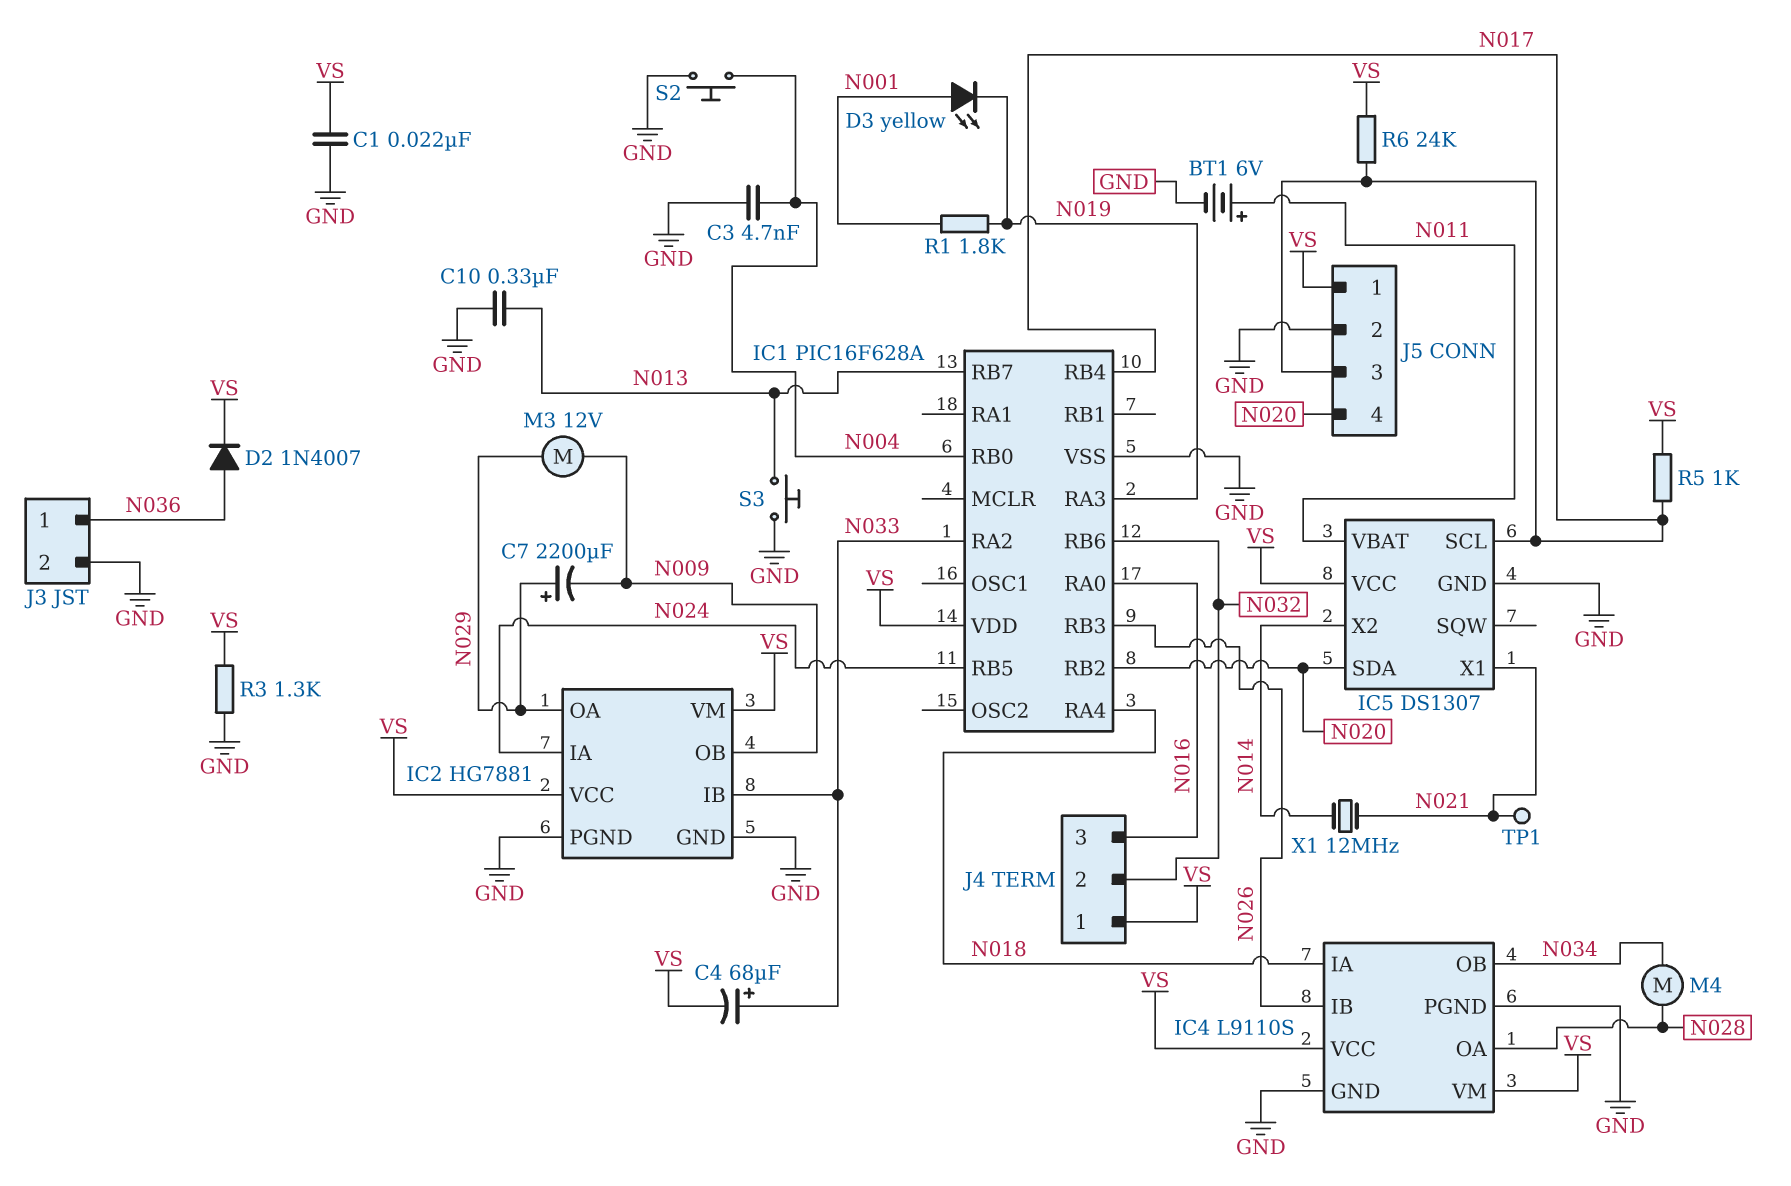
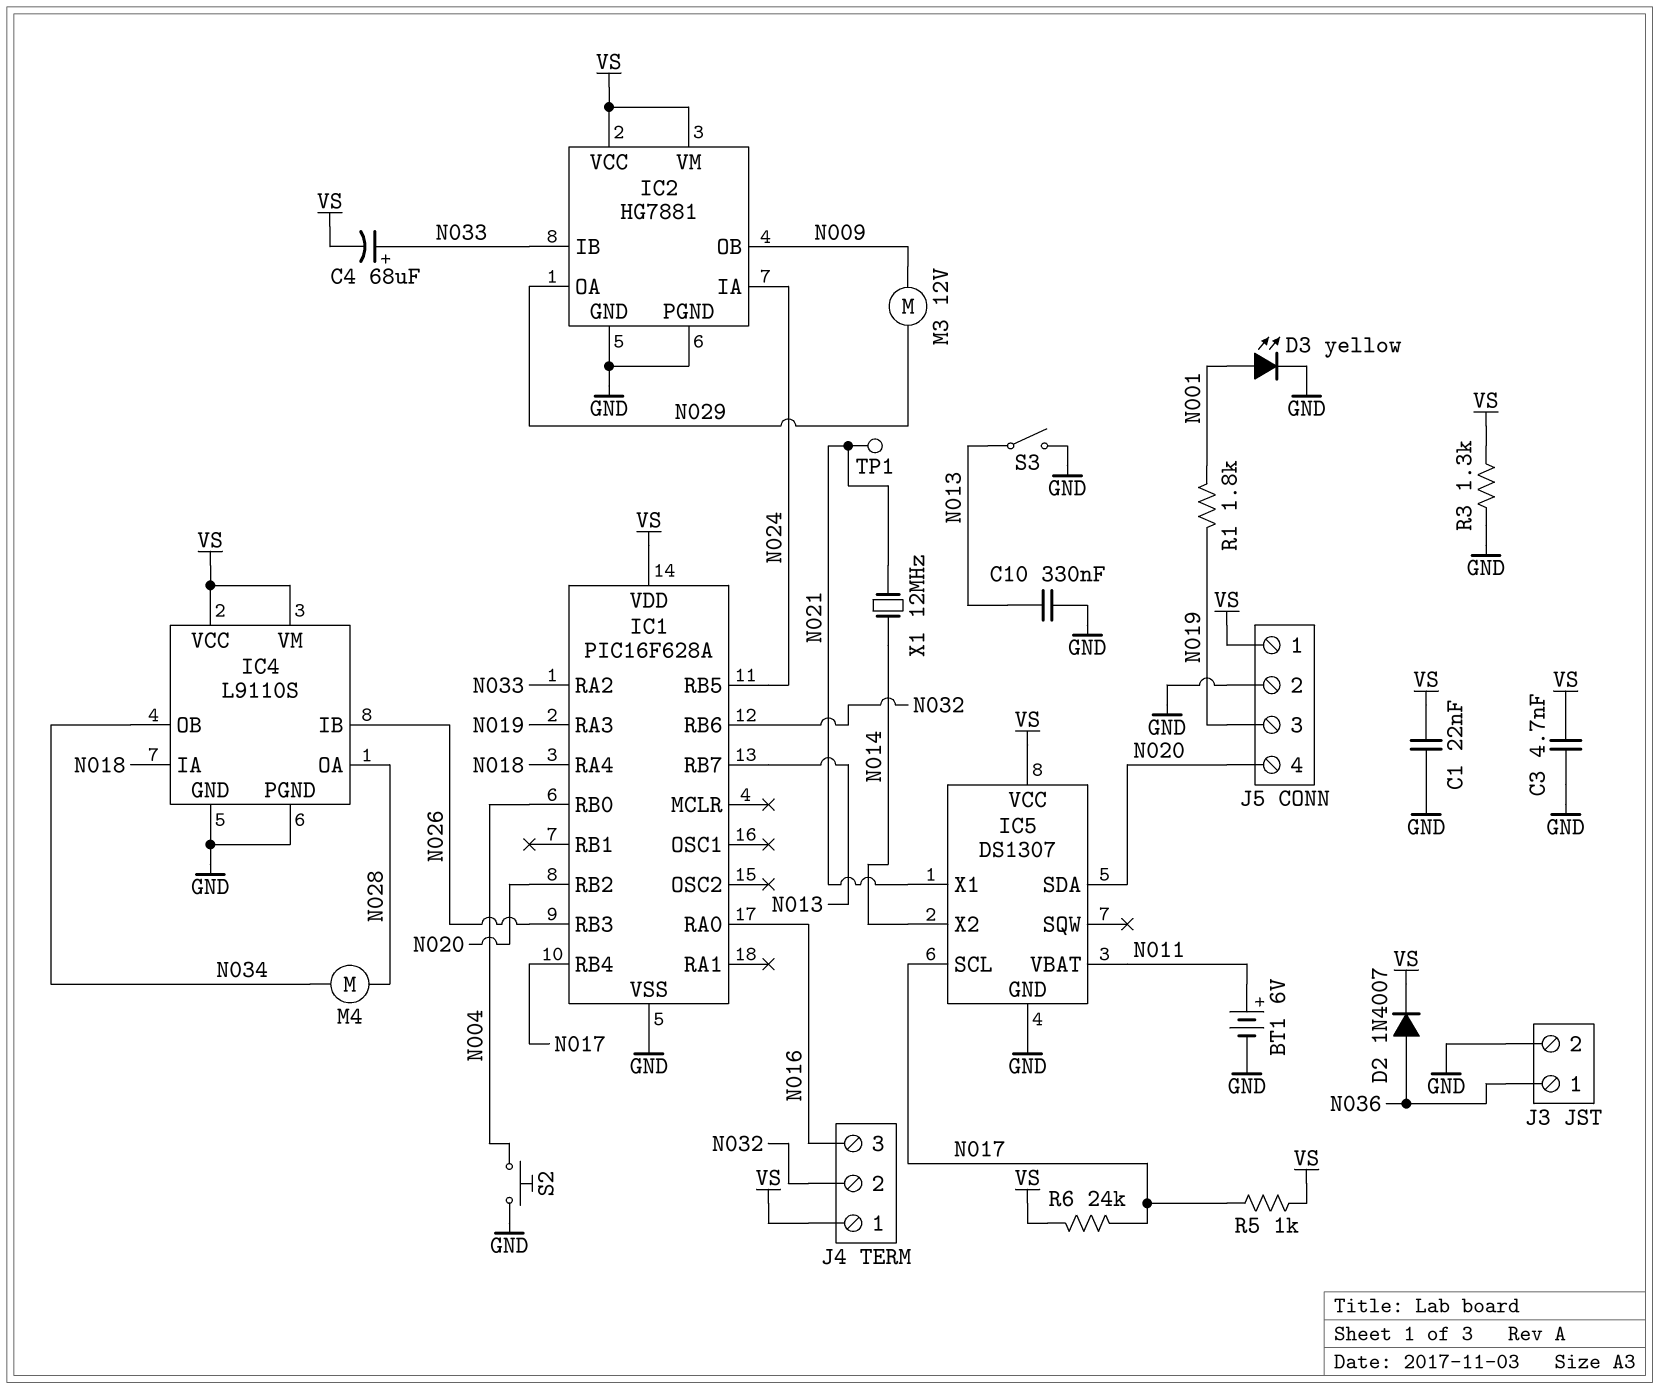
C3: 4.7nF (GND, N004) -> 4.7nF (GND, VS)
C7: 2200uF (plus N029, minus N009) -> none
D3: LED yellow (A N001, K N019) -> LED yellow (A N001, K GND)
J5 pin 3: N017 -> N019
S3: button (GND, N013) -> switch (GND, N013)

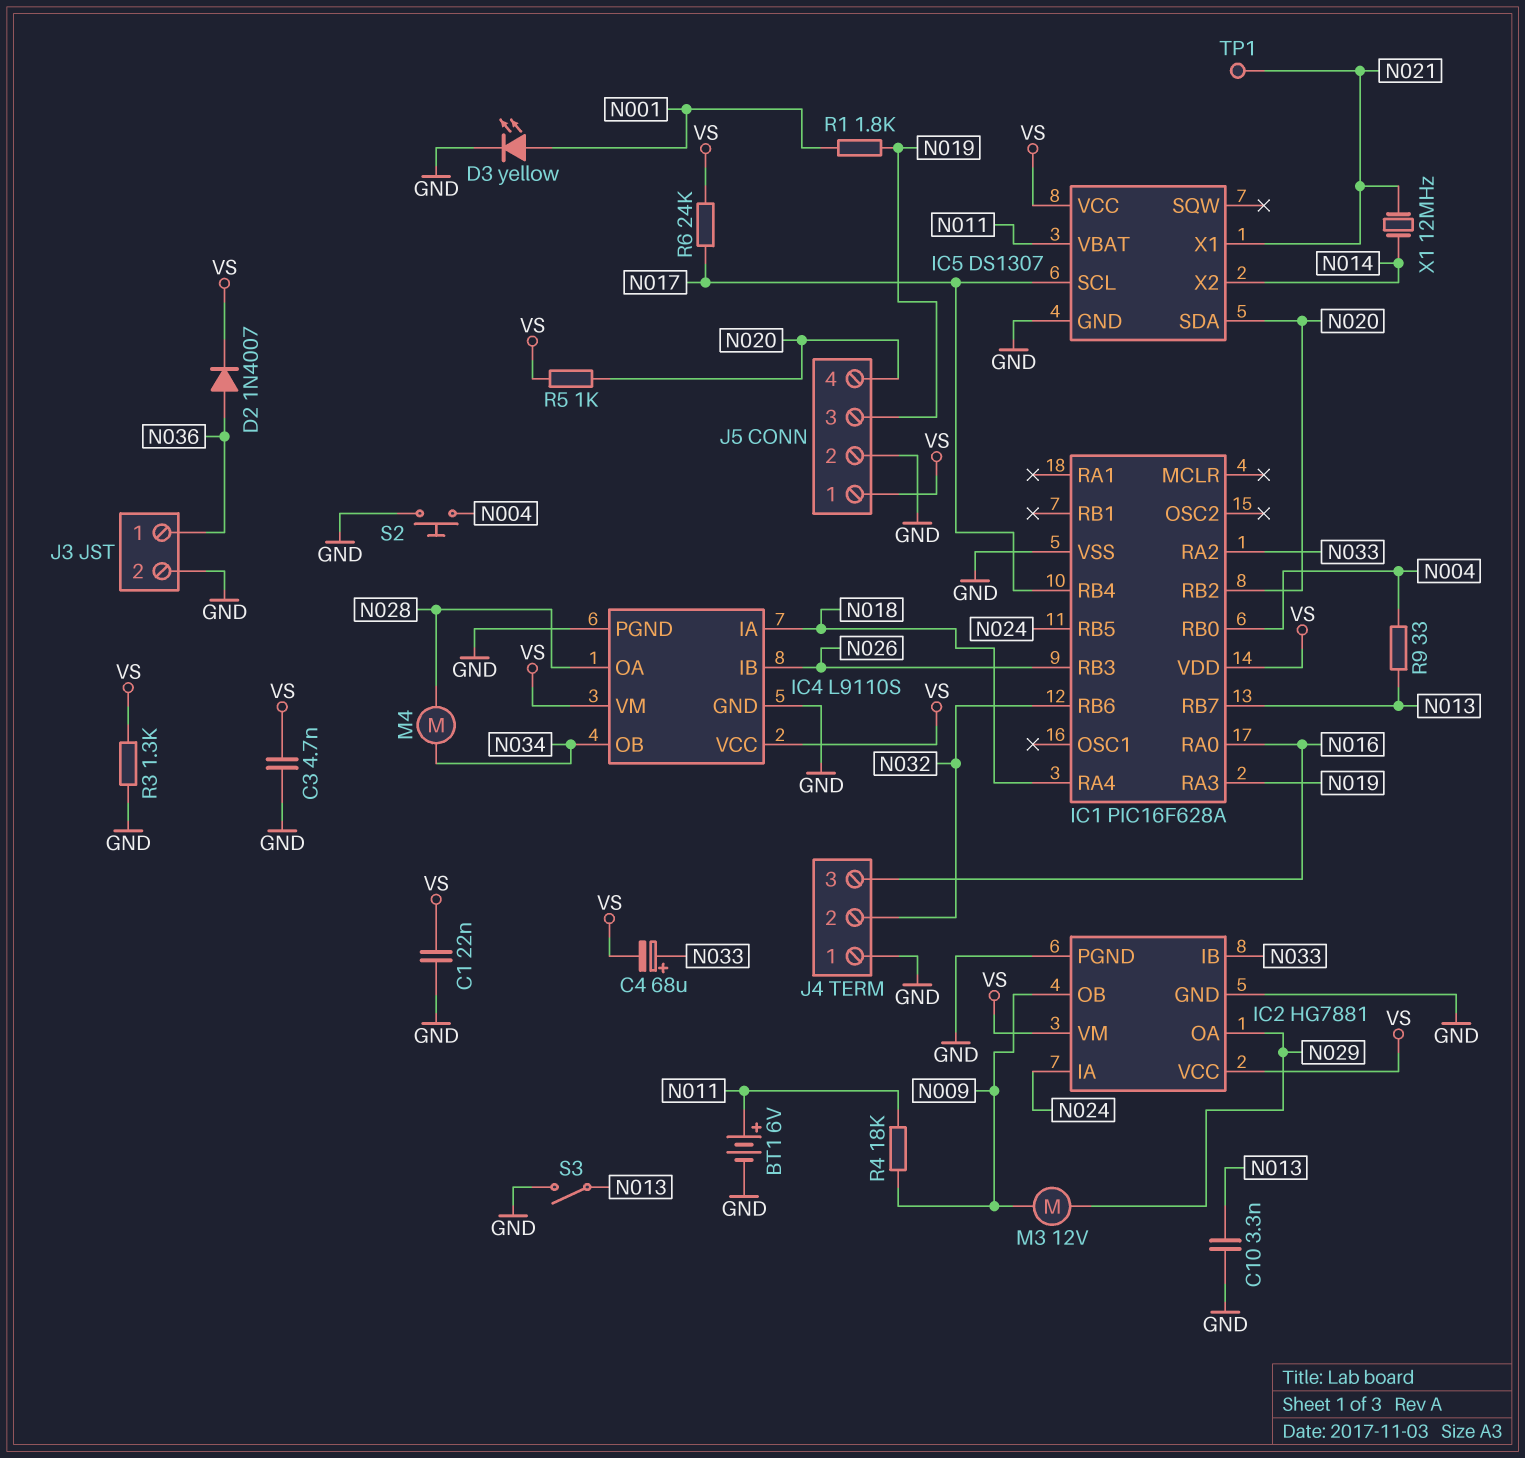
C10: 330nF (GND, N013) -> 3.3nF (GND, N013)
J4 pin 1: VS -> GND
R4: none -> 18k (N009, N011)
R5: 1k (N017, VS) -> 1k (N020, VS)
R9: none -> 33 (N004, N013)

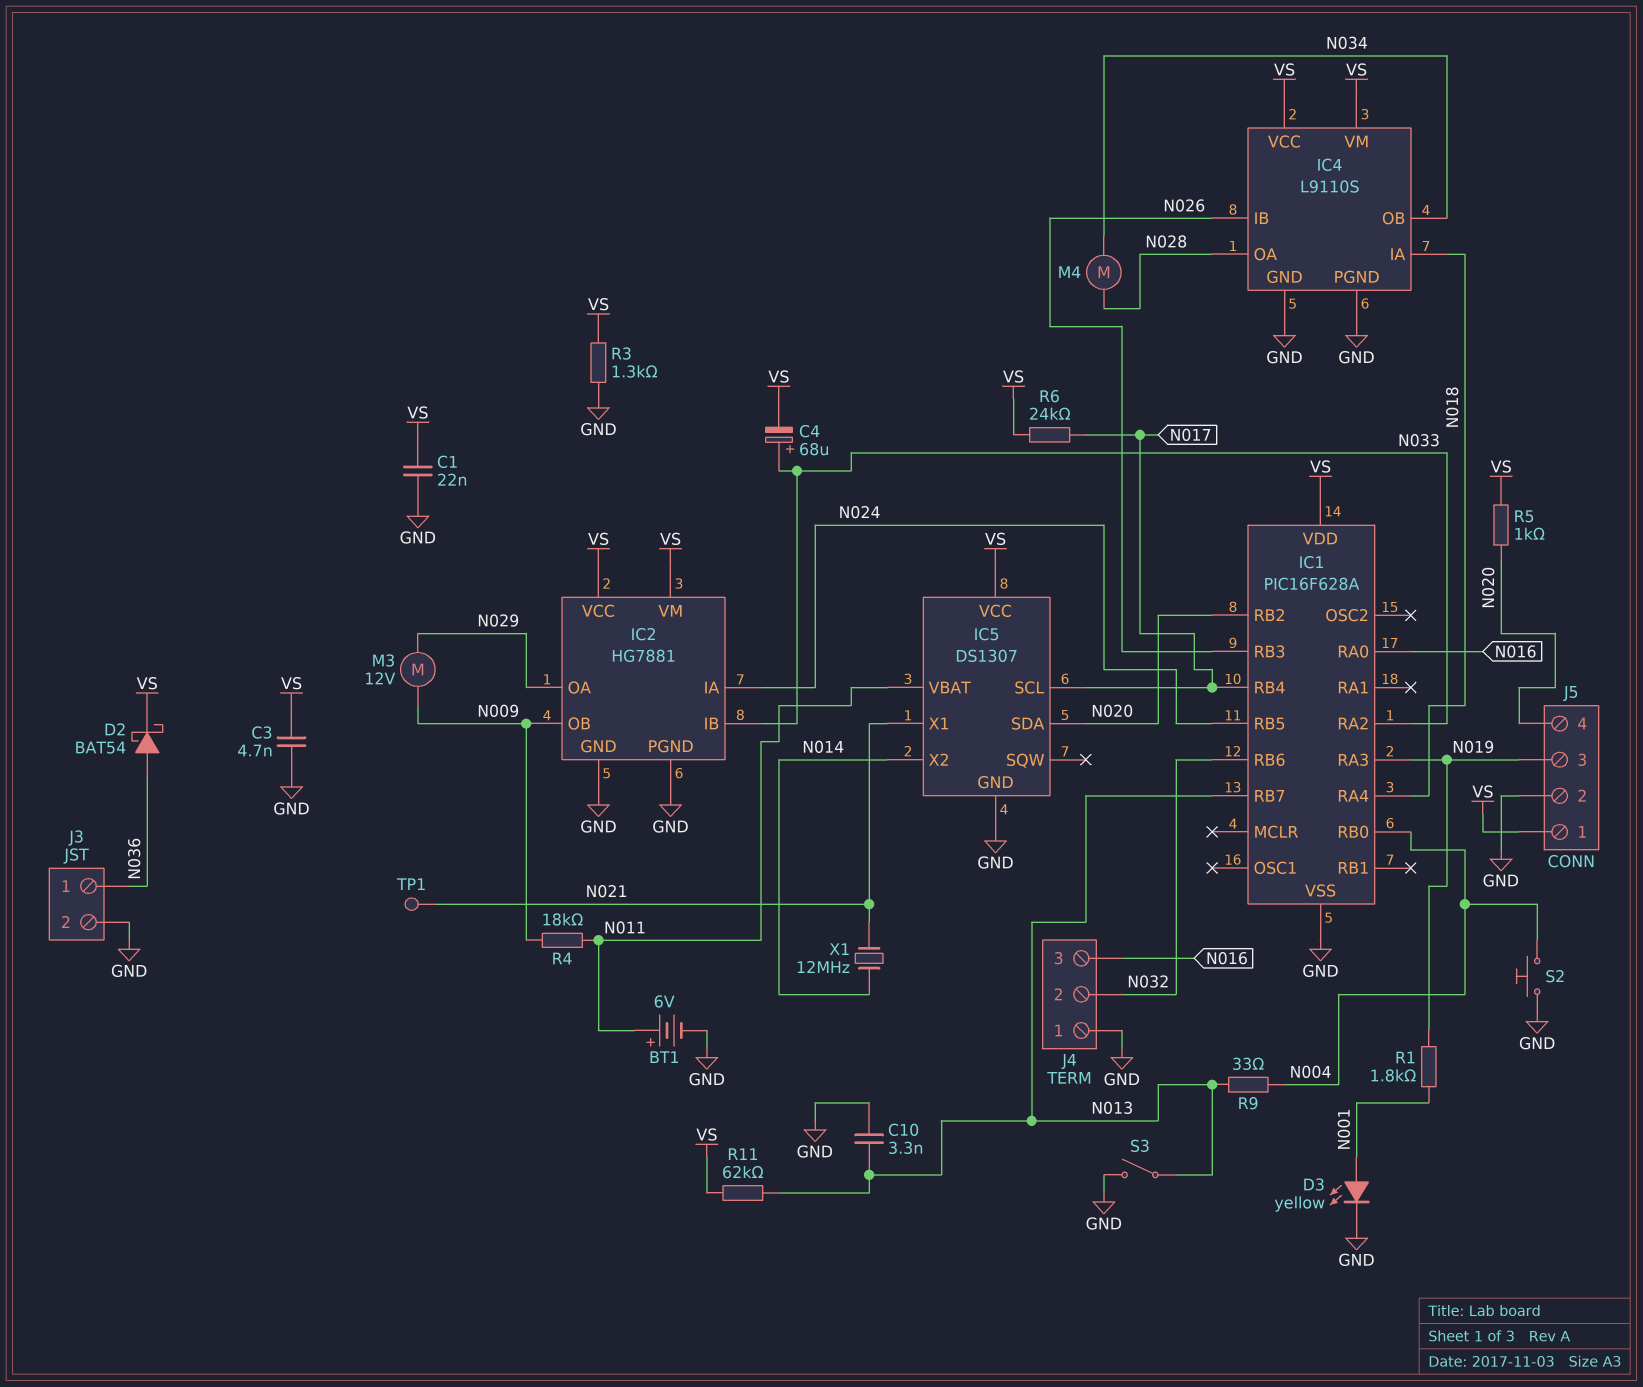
D2: diode 1N4007 (A N036, K VS) -> schottky BAT54 (A N036, K VS)
R11: none -> 62k (N013, VS)

